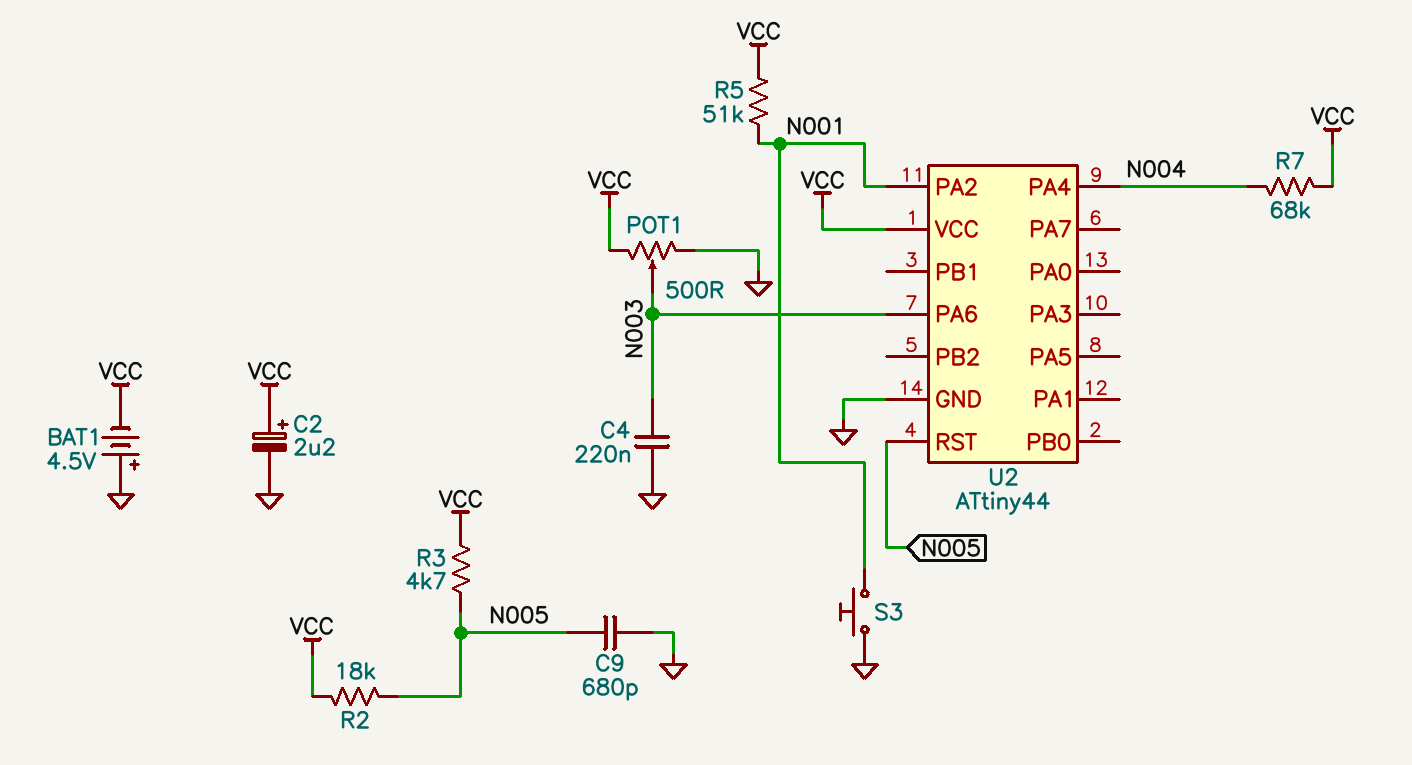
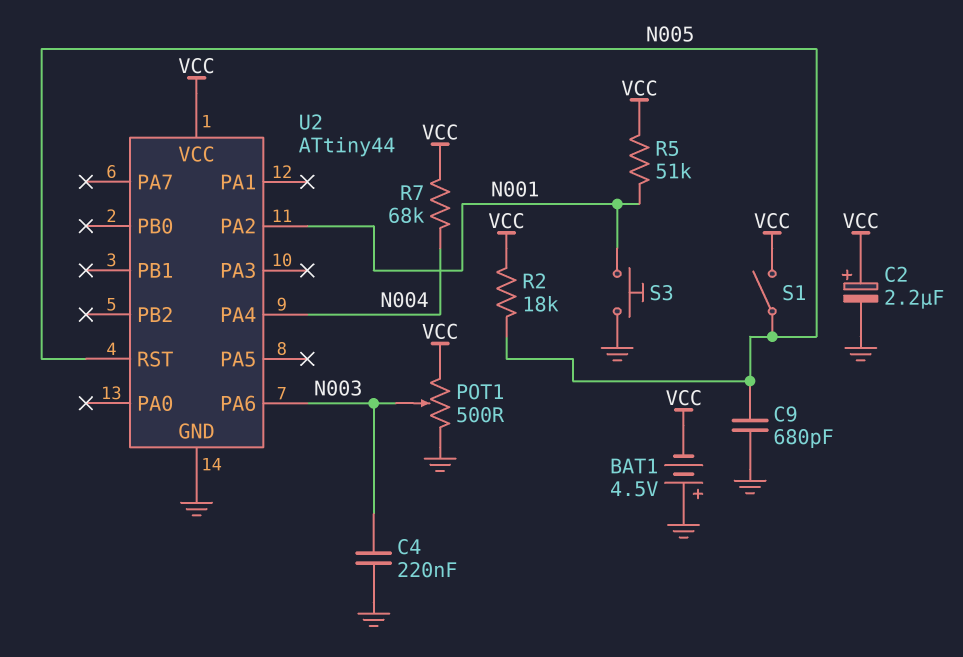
R3: 4.7k (N005, VCC) -> none
S1: none -> switch (N005, VCC)

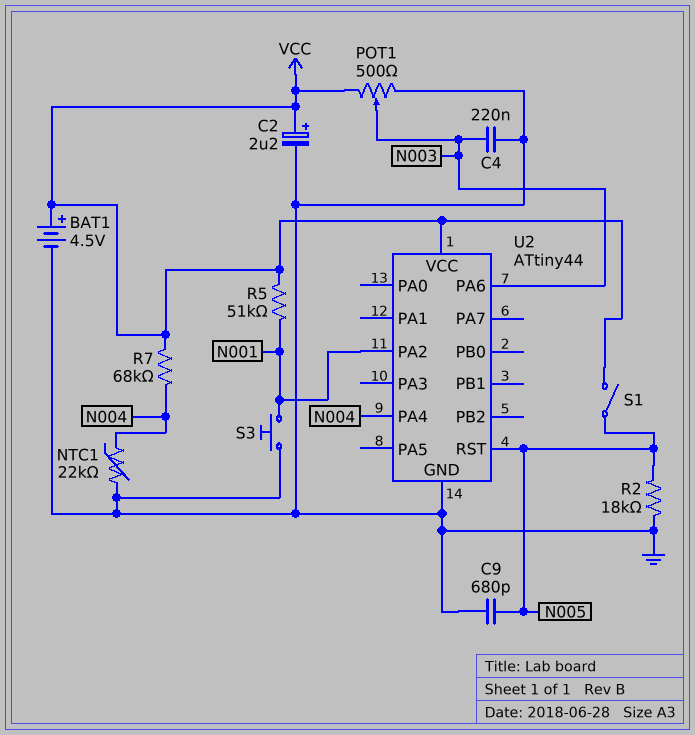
BAT1: 4.5V (plus GND, minus VCC) -> 4.5V (plus VCC, minus GND)
NTC1: none -> 22k (GND, N004)
R2: 18k (N005, VCC) -> 18k (GND, N005)

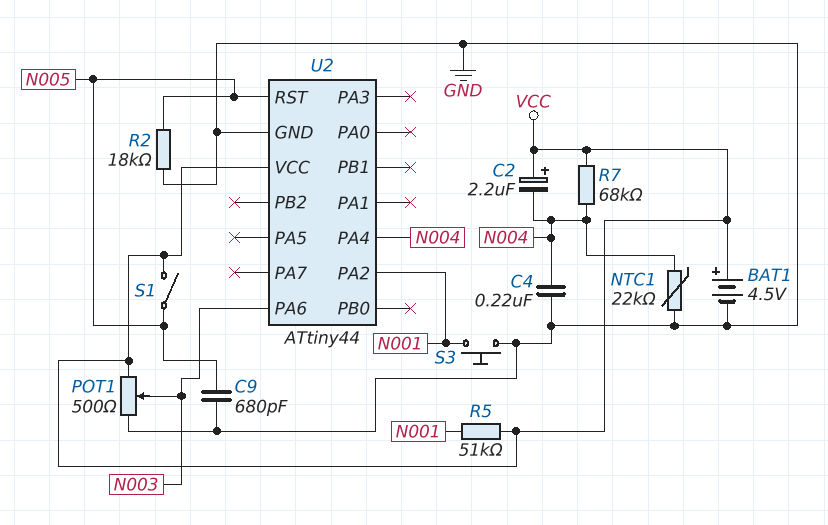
C2: 2.2uF (plus VCC, minus GND) -> 2.2uF (plus VCC, minus N004)
C4: 220nF (GND, N003) -> 220nF (GND, N004)

